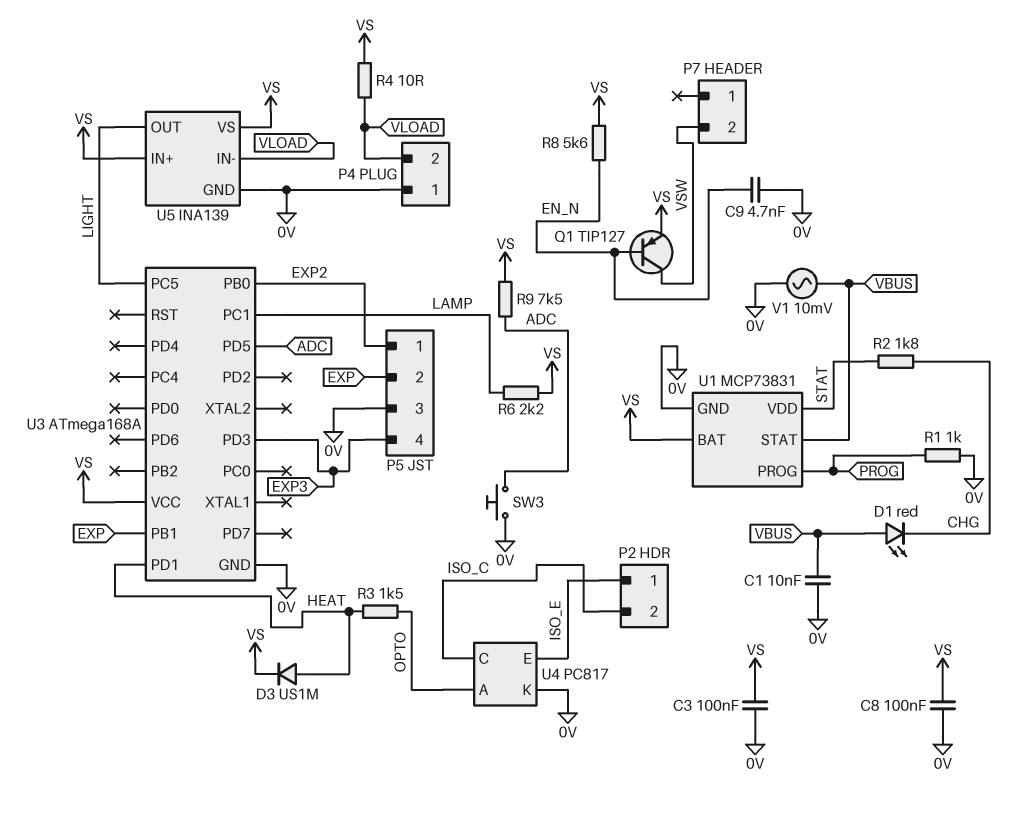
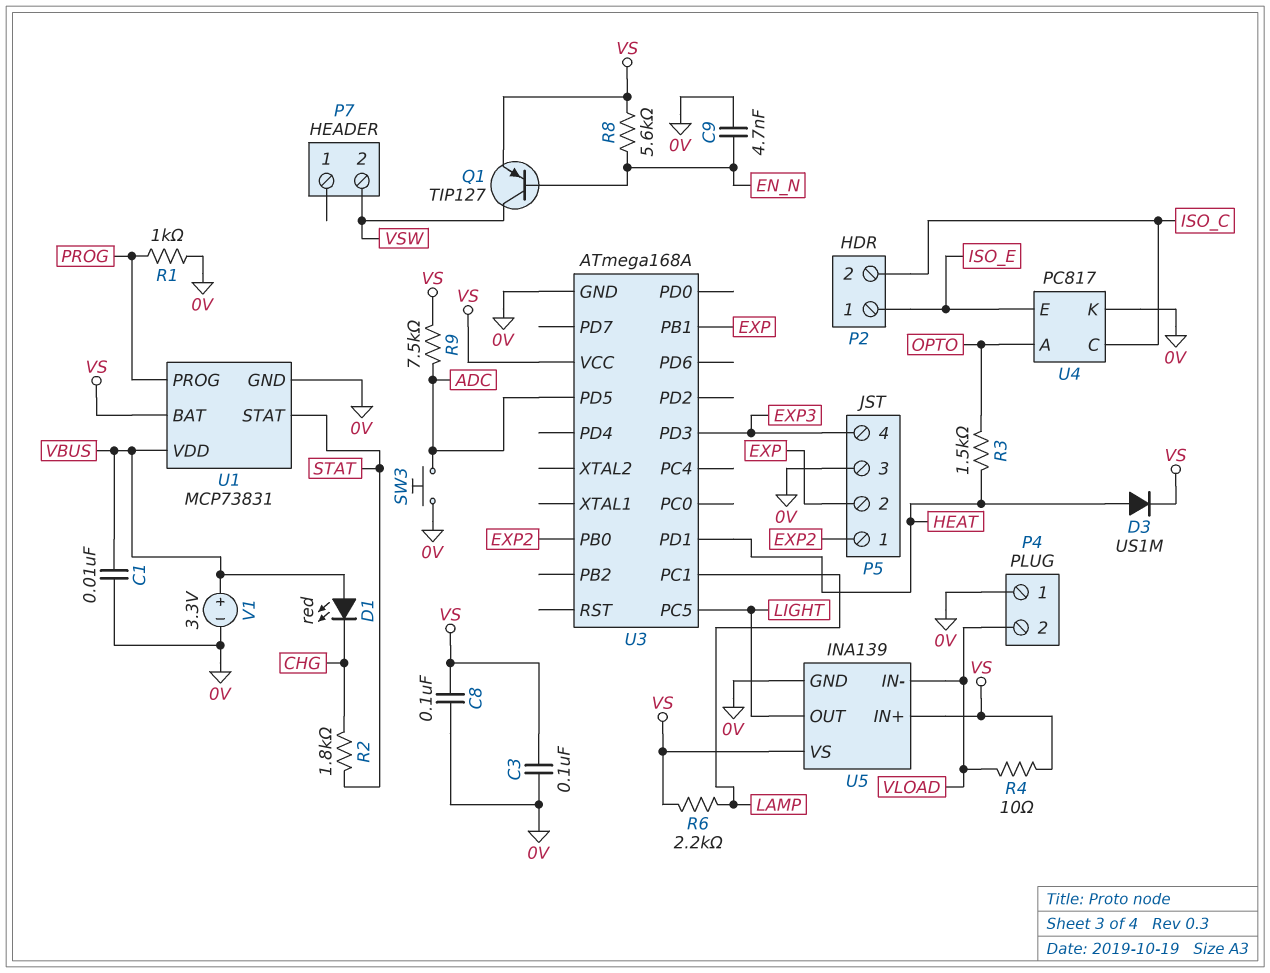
U1 pin STAT: VBUS -> STAT
U1 pin VDD: STAT -> VBUS
V1: AC 10mV (0V, VBUS) -> 3.3V (plus VBUS, minus 0V)

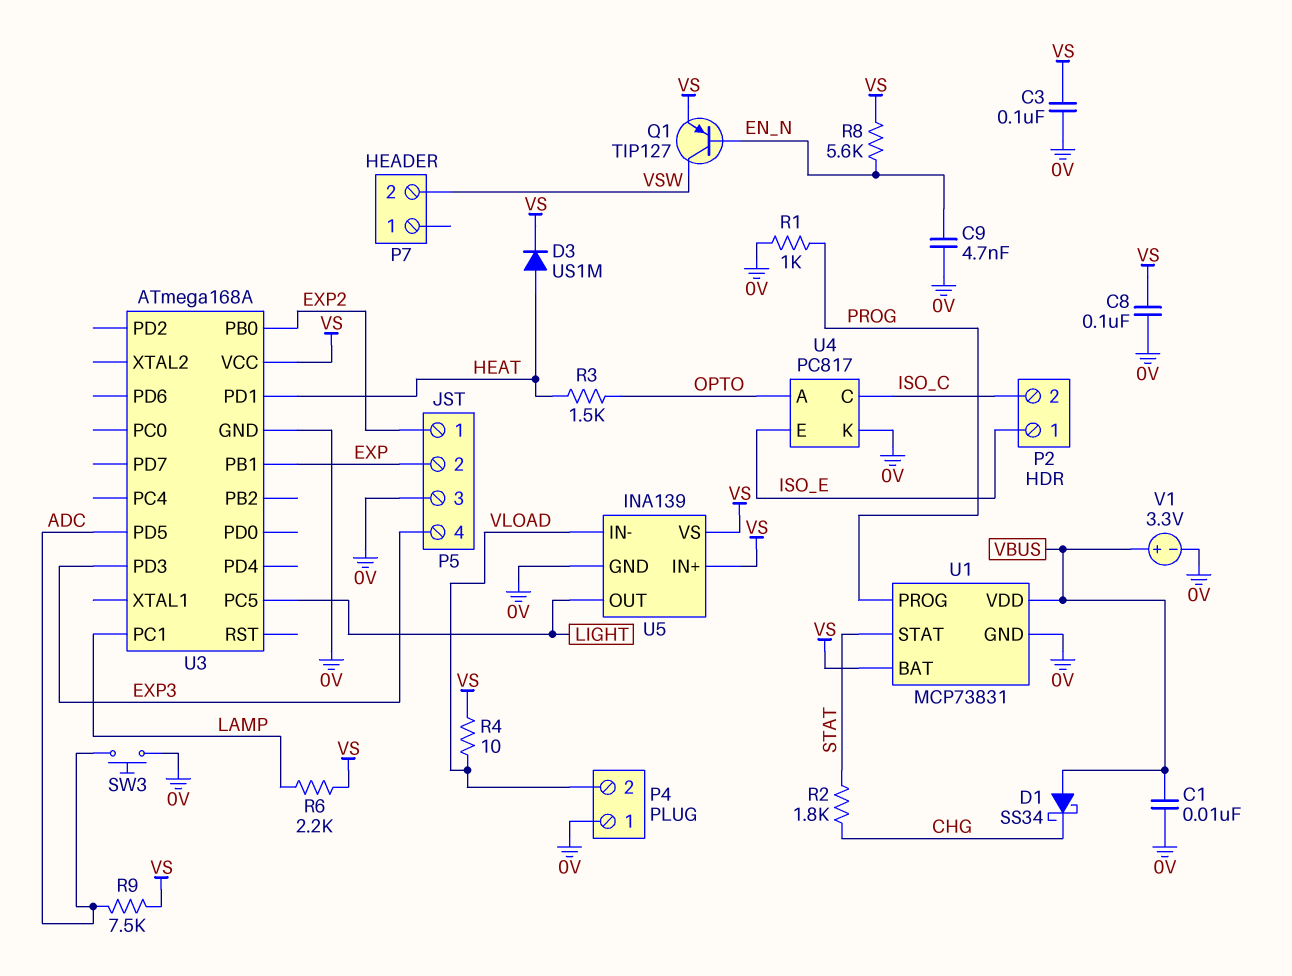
D1: LED red (A VBUS, K CHG) -> schottky SS34 (A VBUS, K CHG)

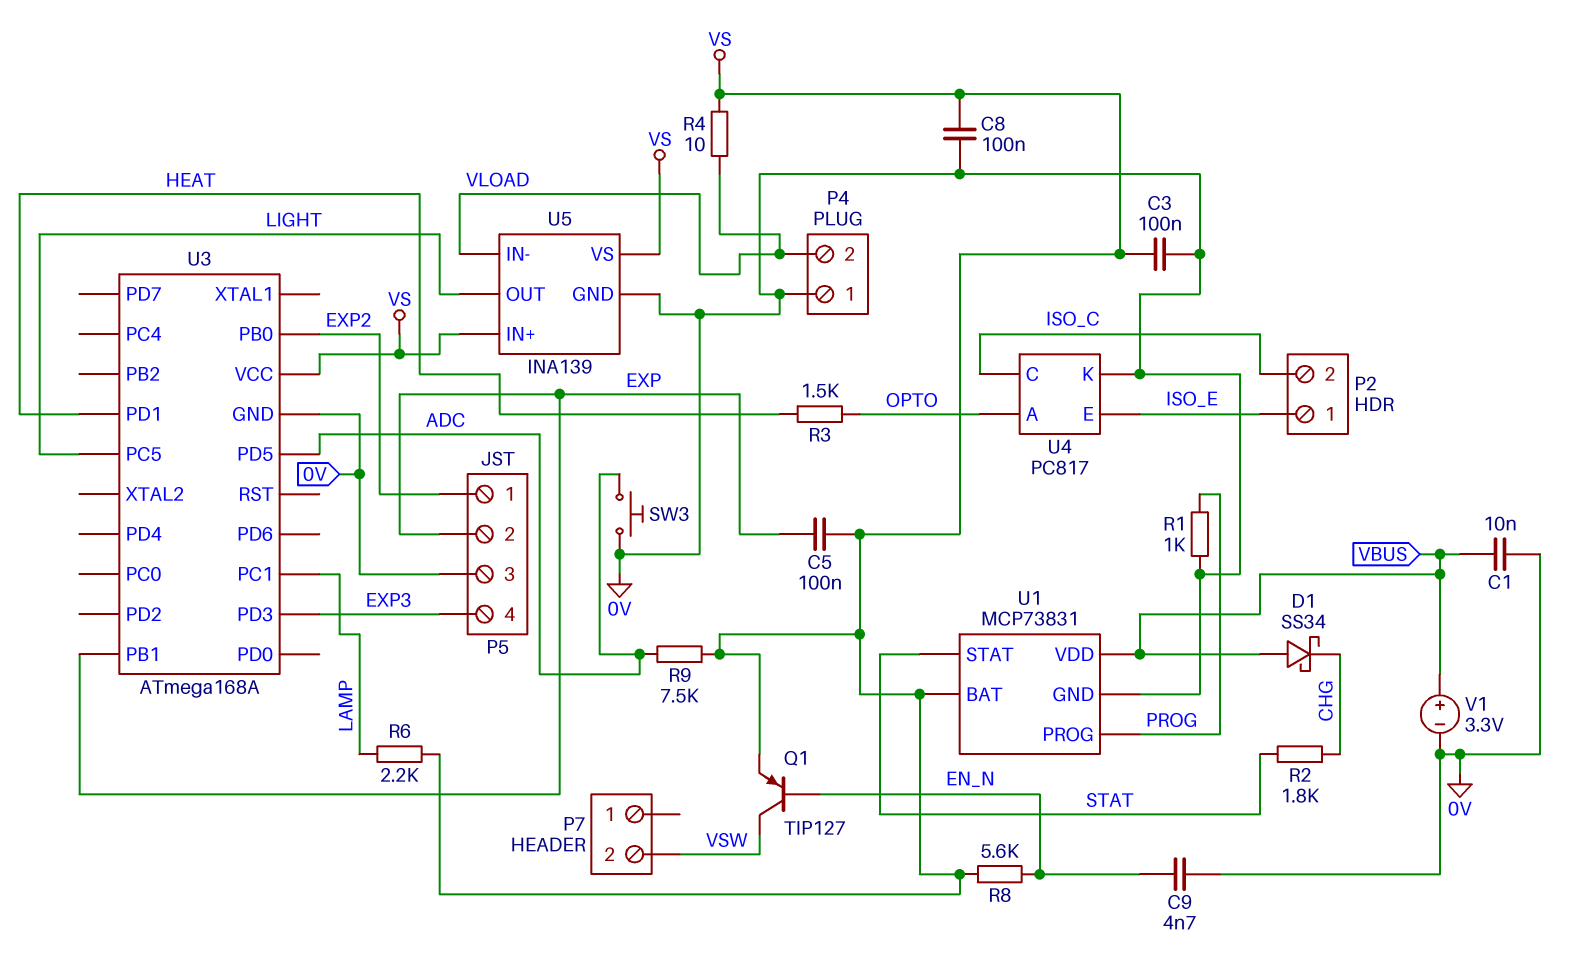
C5: none -> 100nF (EXP, VS)
D3: diode US1M (A HEAT, K VS) -> none

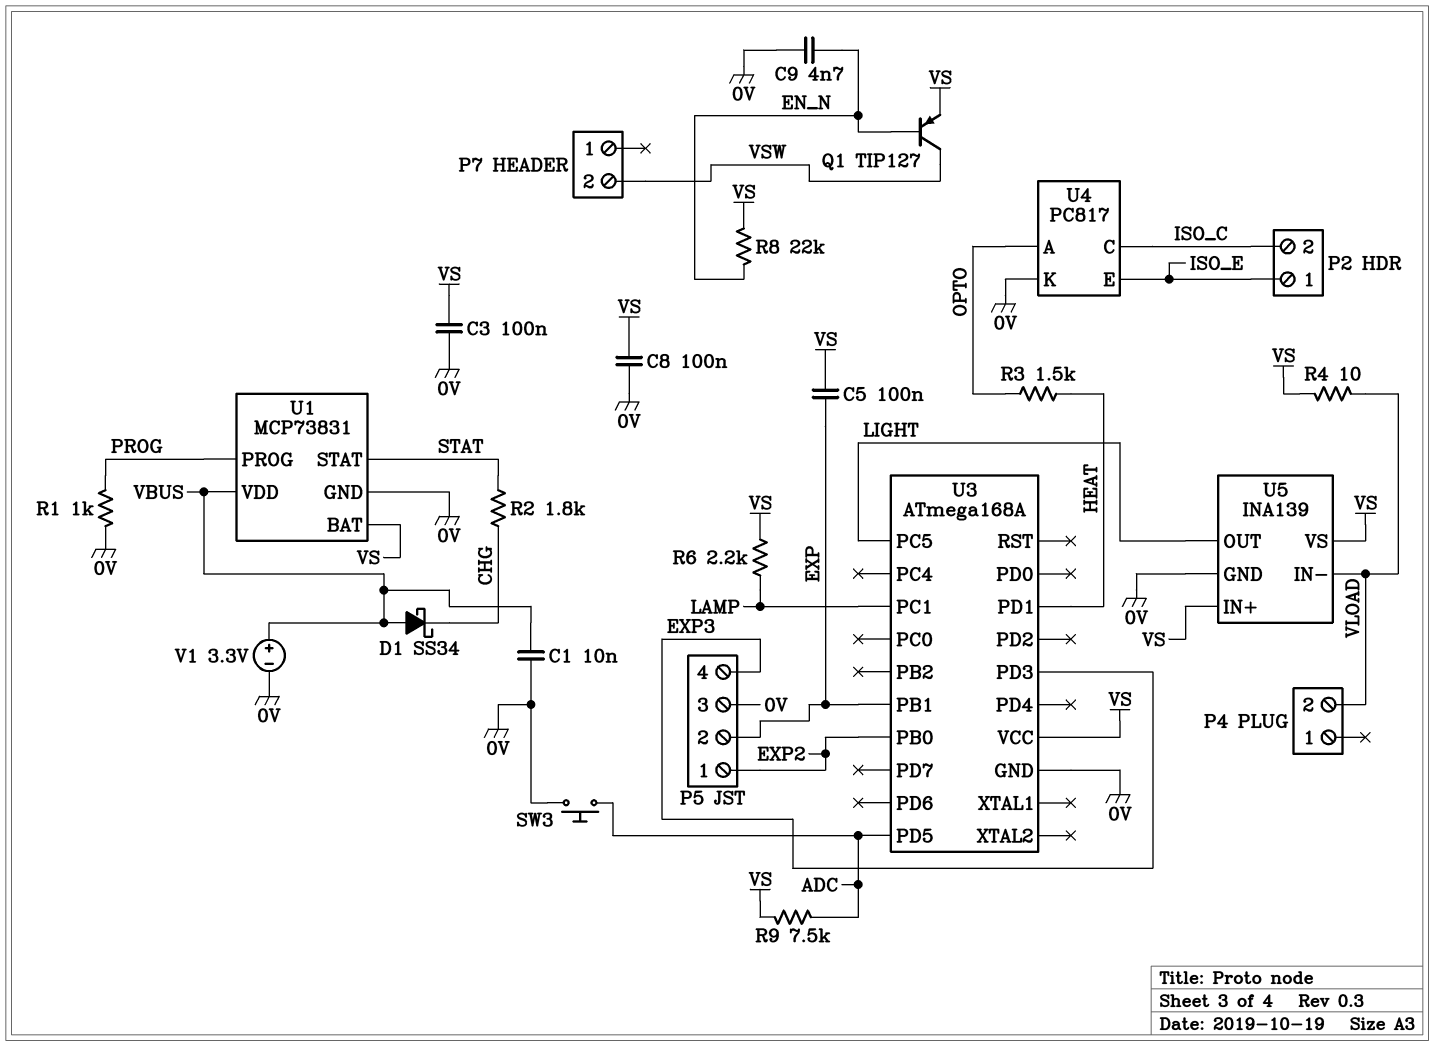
P4 pin 1: 0V -> none
R8: 5.6k (EN_N, VS) -> 22k (EN_N, VS)

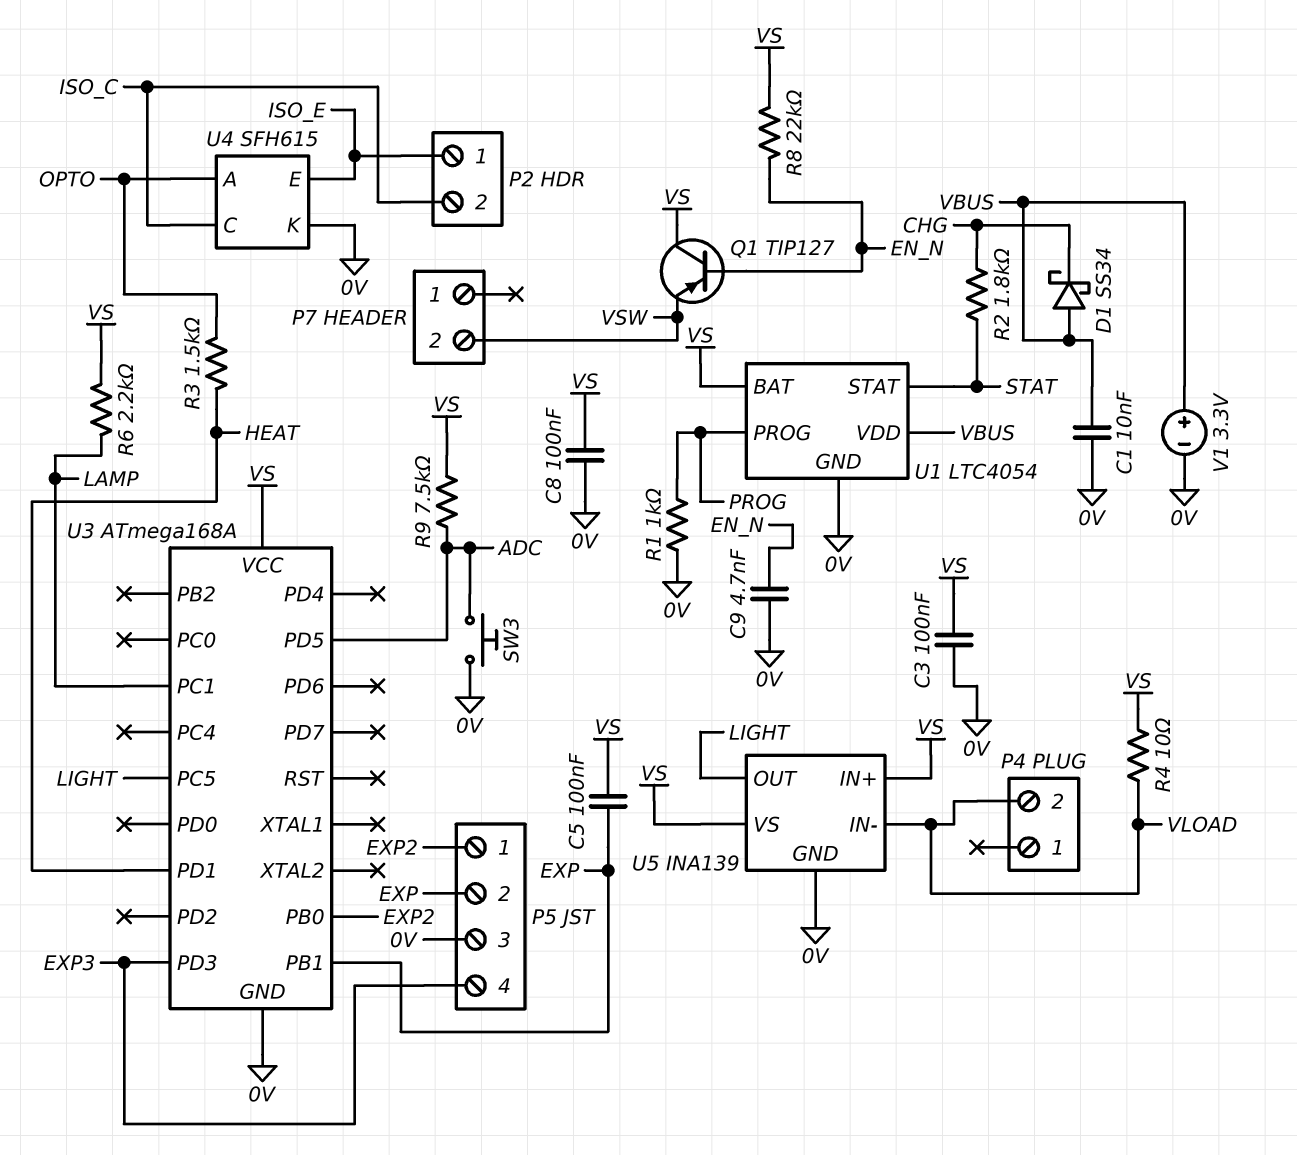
Q1: PNP TIP127 (B EN_N, C VSW, E VS) -> PNP TIP127 (B EN_N, C VS, E VSW)
U1: MCP73831 -> LTC4054
U4: PC817 -> SFH615

